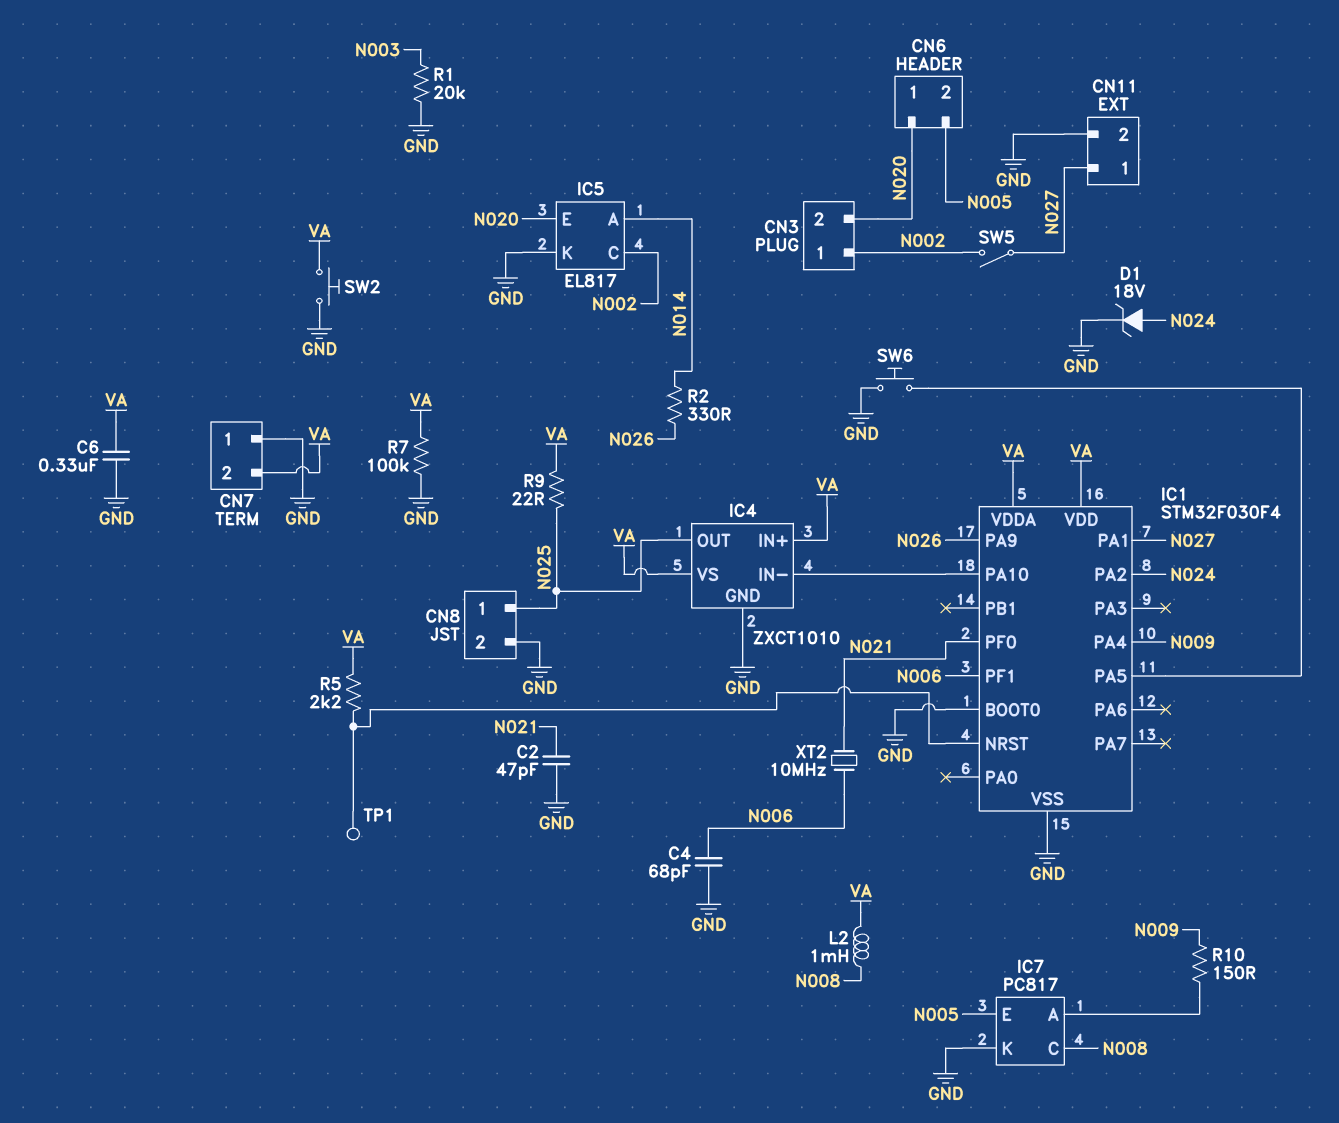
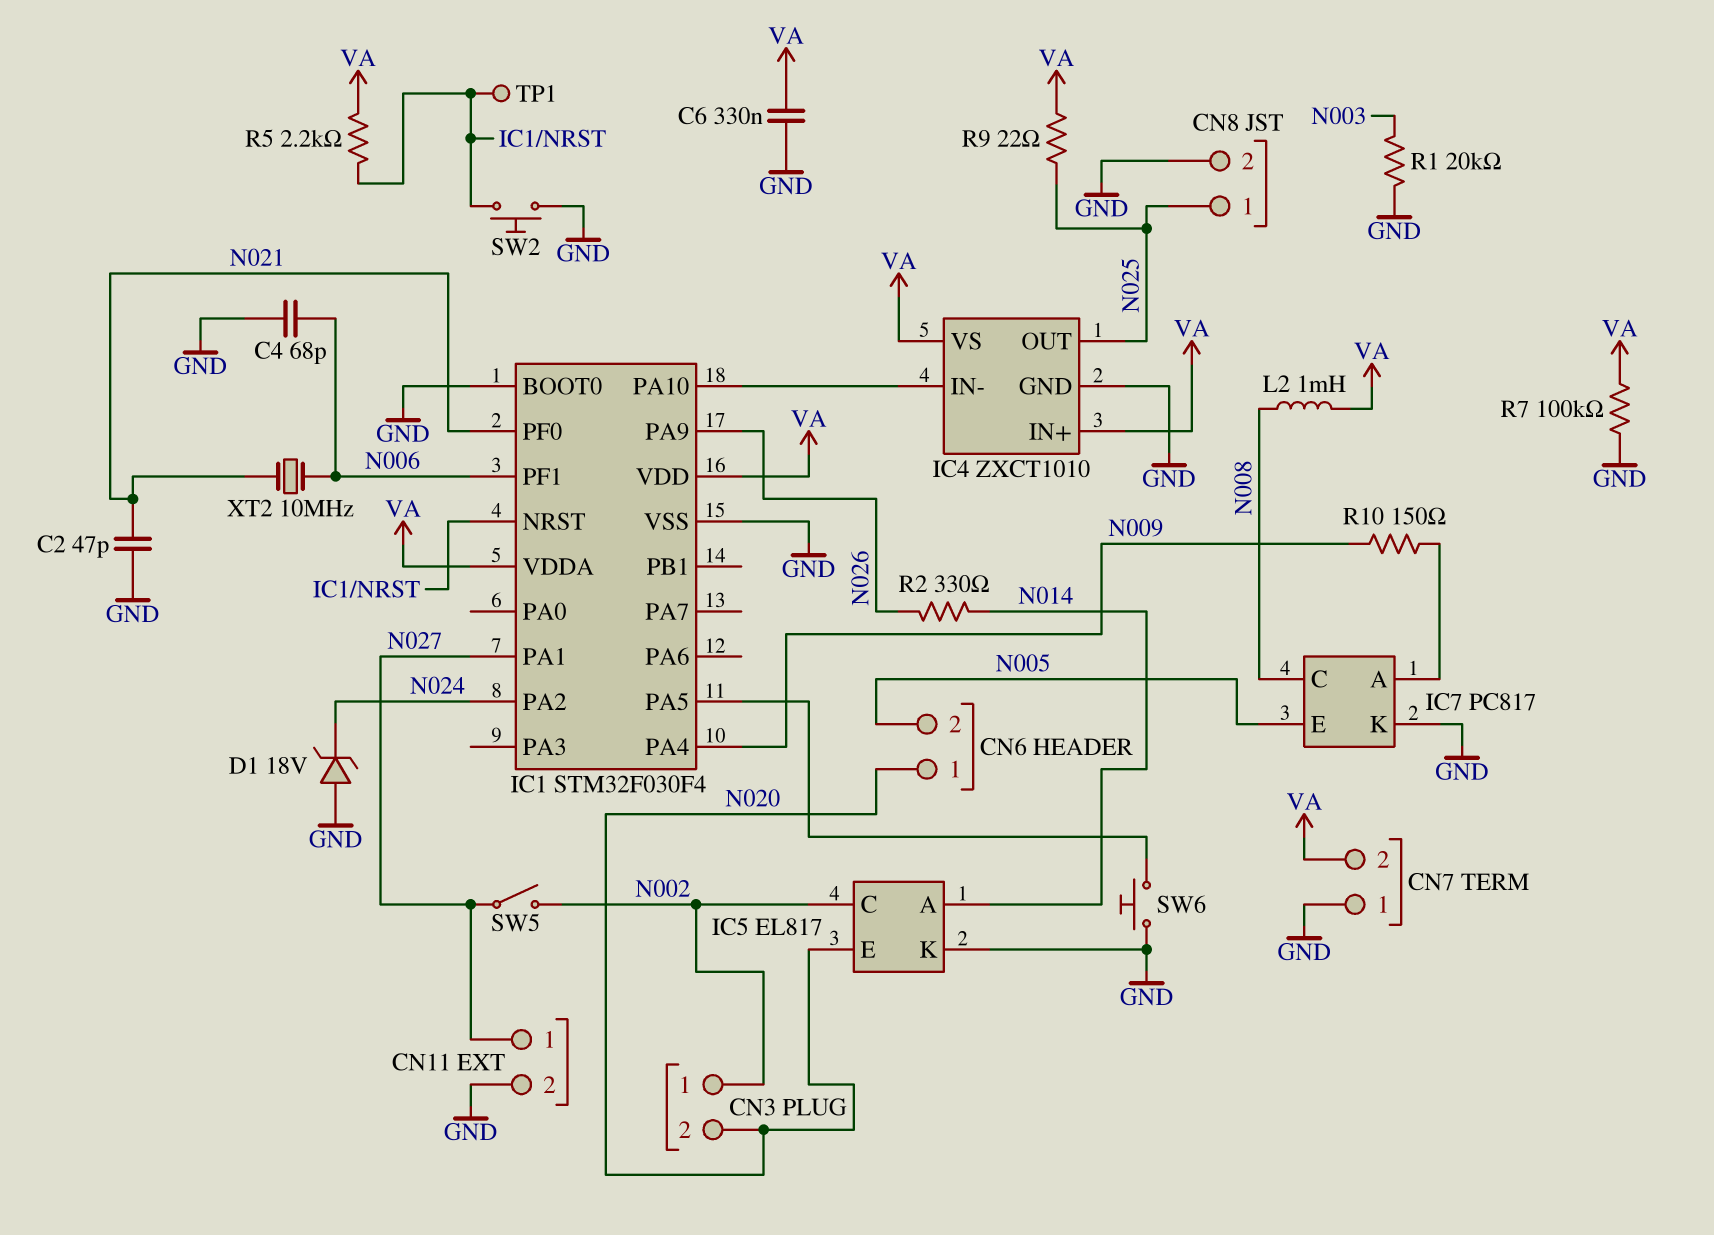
D1: zener 18V (A N024, K GND) -> zener 18V (A GND, K N024)
SW2: button (GND, VA) -> button (GND, IC1/NRST)

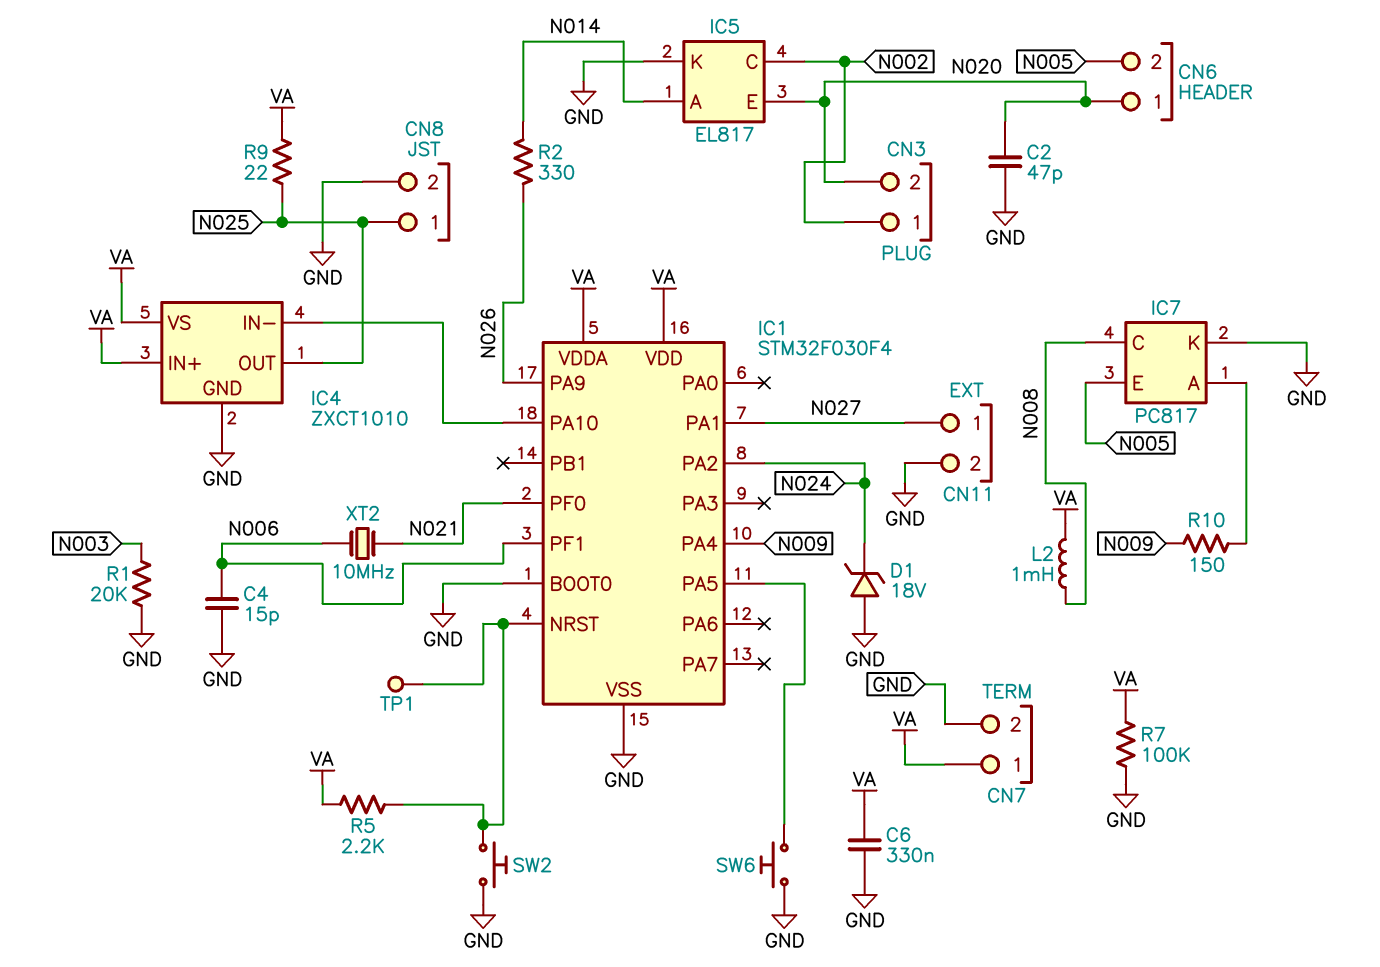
C2: 47pF (GND, N021) -> 47pF (GND, N020)
C4: 68pF (GND, N006) -> 15pF (GND, N006)
CN7 pin 1: GND -> VA
CN7 pin 2: VA -> GND
SW5: switch (N002, N027) -> none

